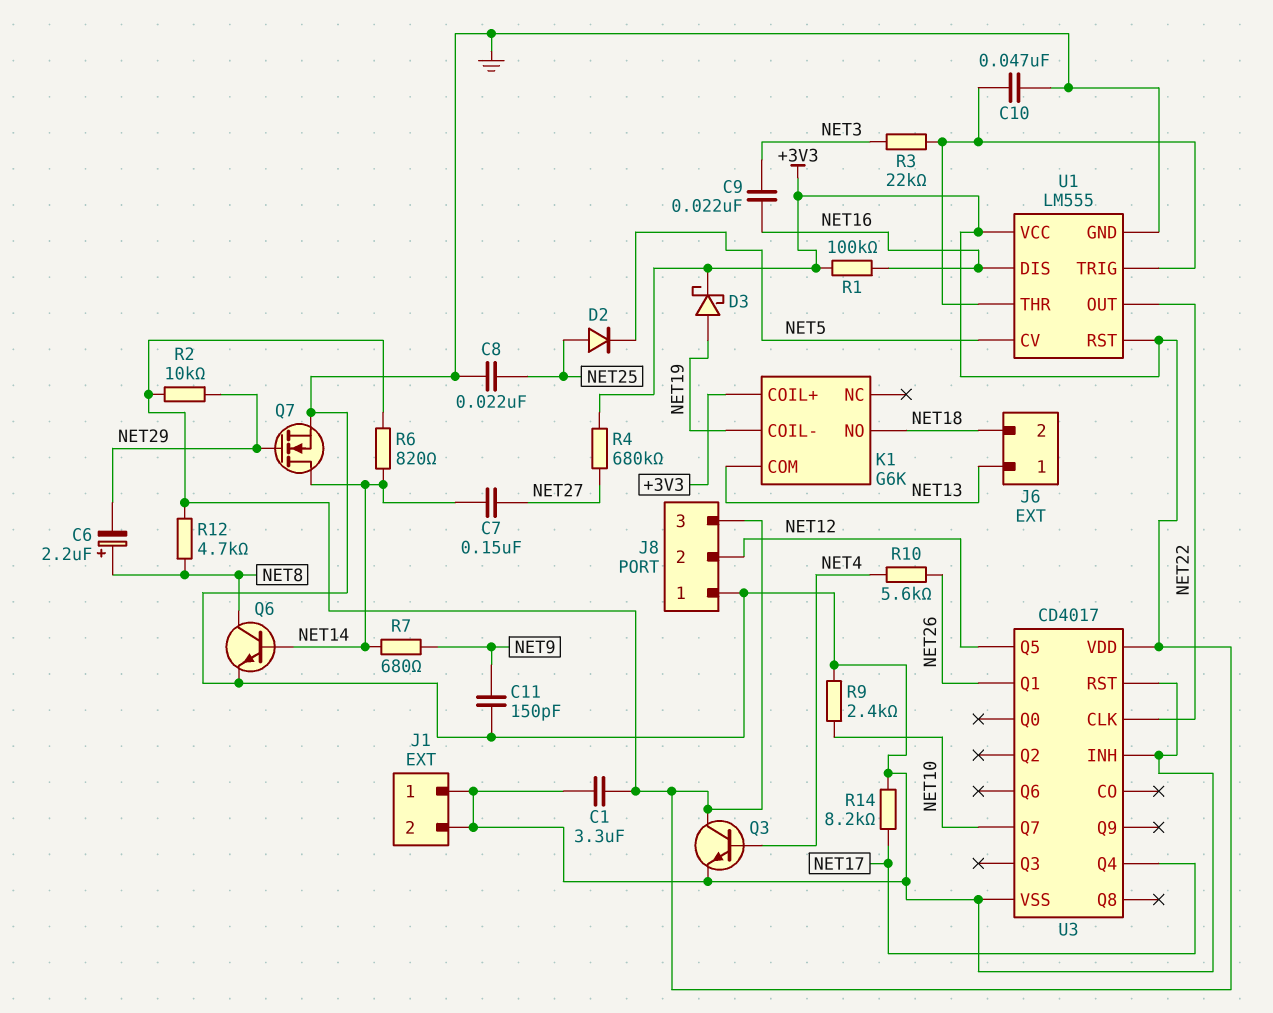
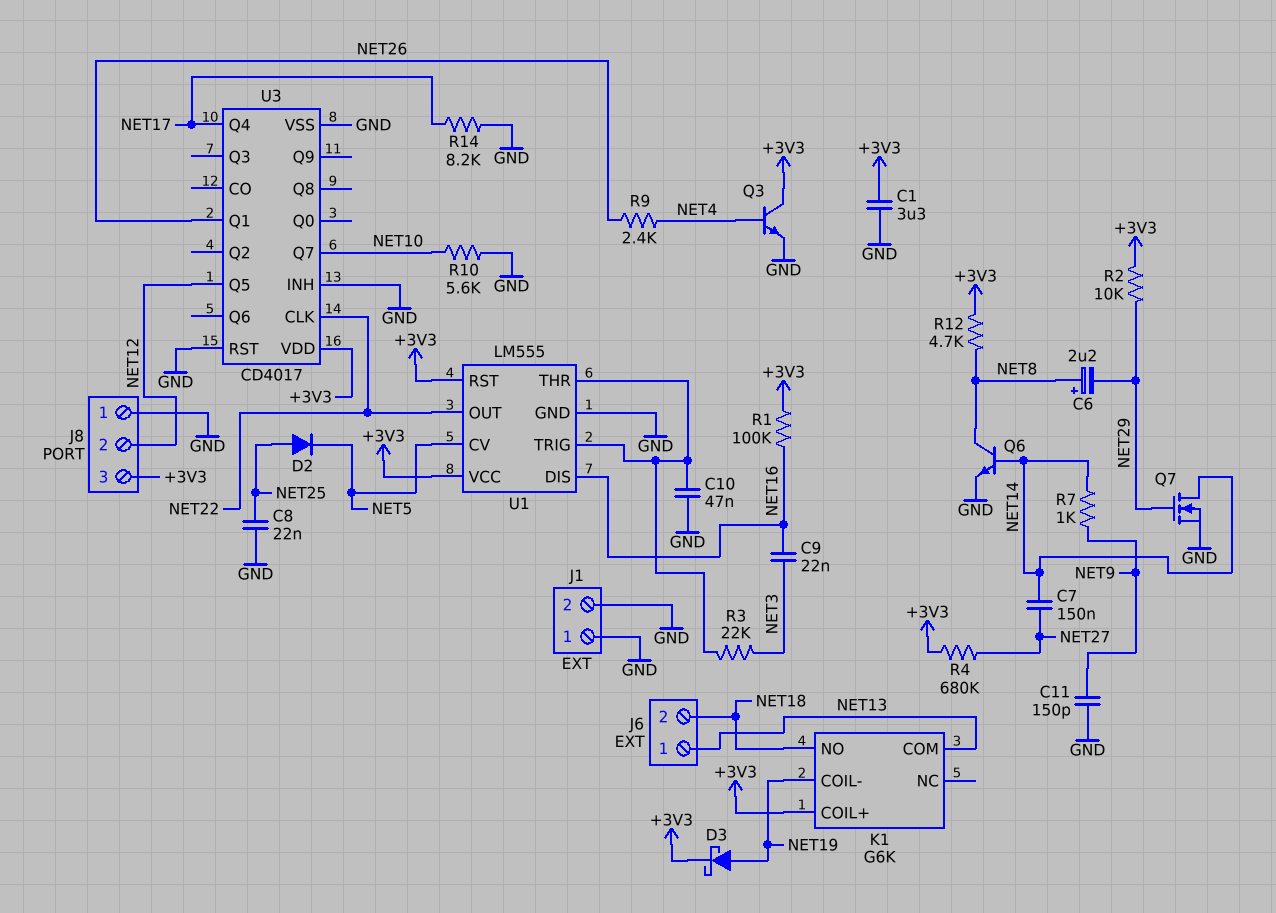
R6: 820 (+3V3, NET14) -> none
R7: 680 (NET9, NET14) -> 1k (NET9, NET14)
R9: 2.4k (GND, NET10) -> 2.4k (NET4, NET26)
R10: 5.6k (NET4, NET26) -> 5.6k (GND, NET10)

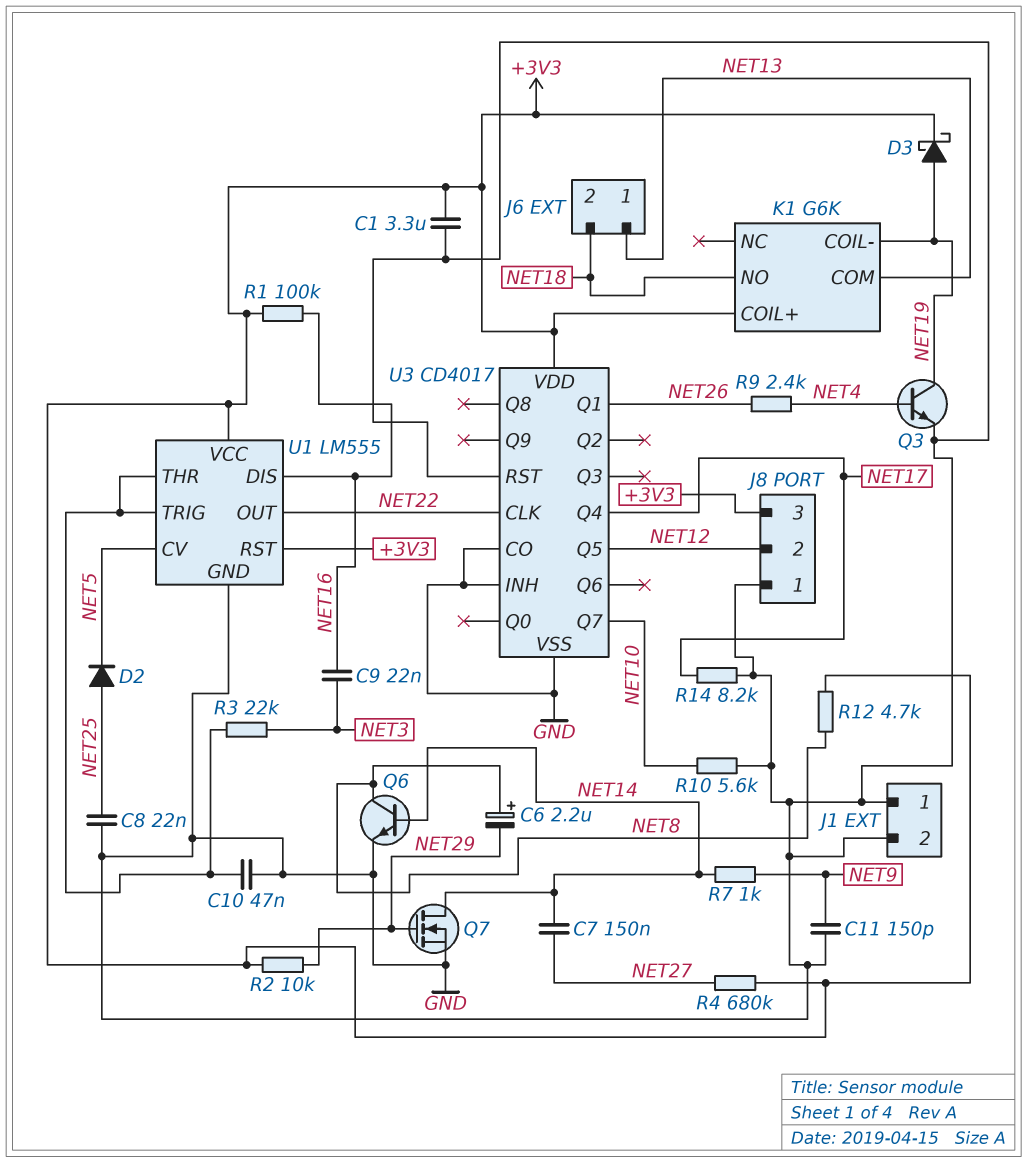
Q3: NPN (B NET4, C +3V3, E GND) -> NPN (B NET4, C NET19, E GND)
U3 pin CO: none -> GND

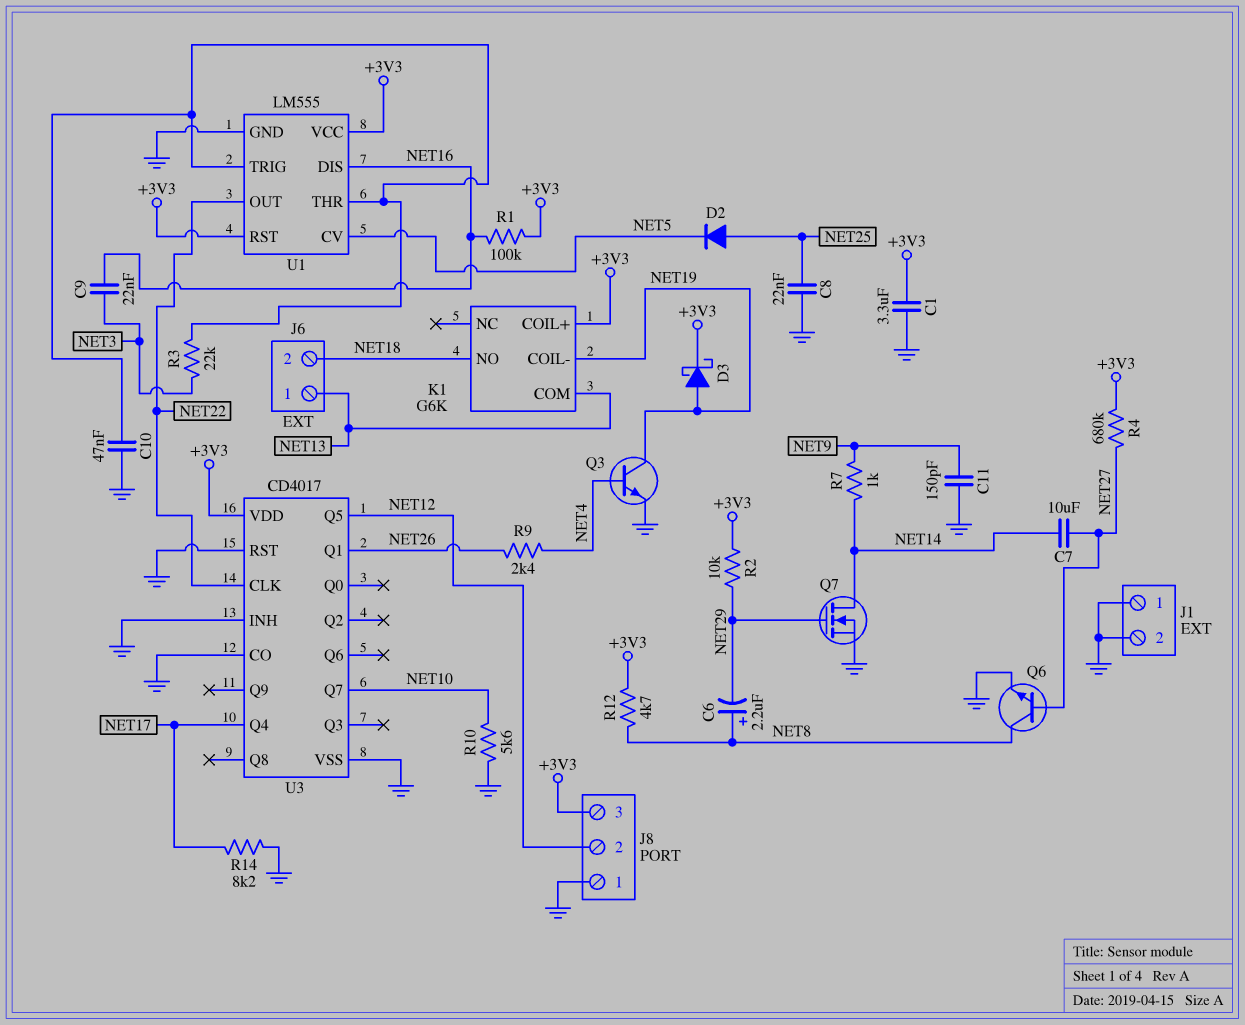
C7: 150nF (NET14, NET27) -> 10uF (NET14, NET27)
Q6: NPN (B NET14, C NET8, E GND) -> NPN (B NET27, C NET8, E GND)

